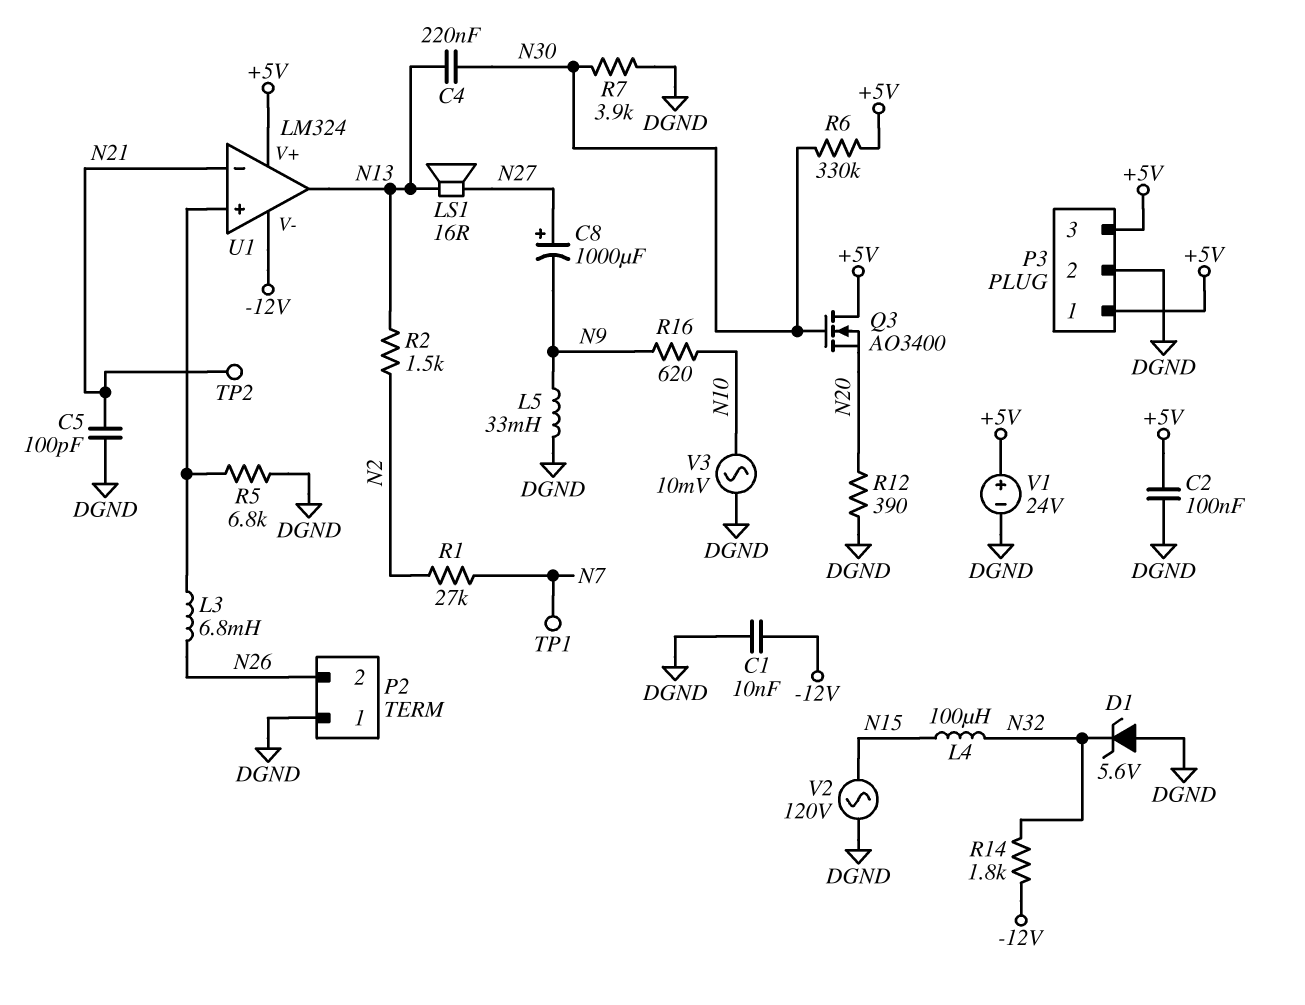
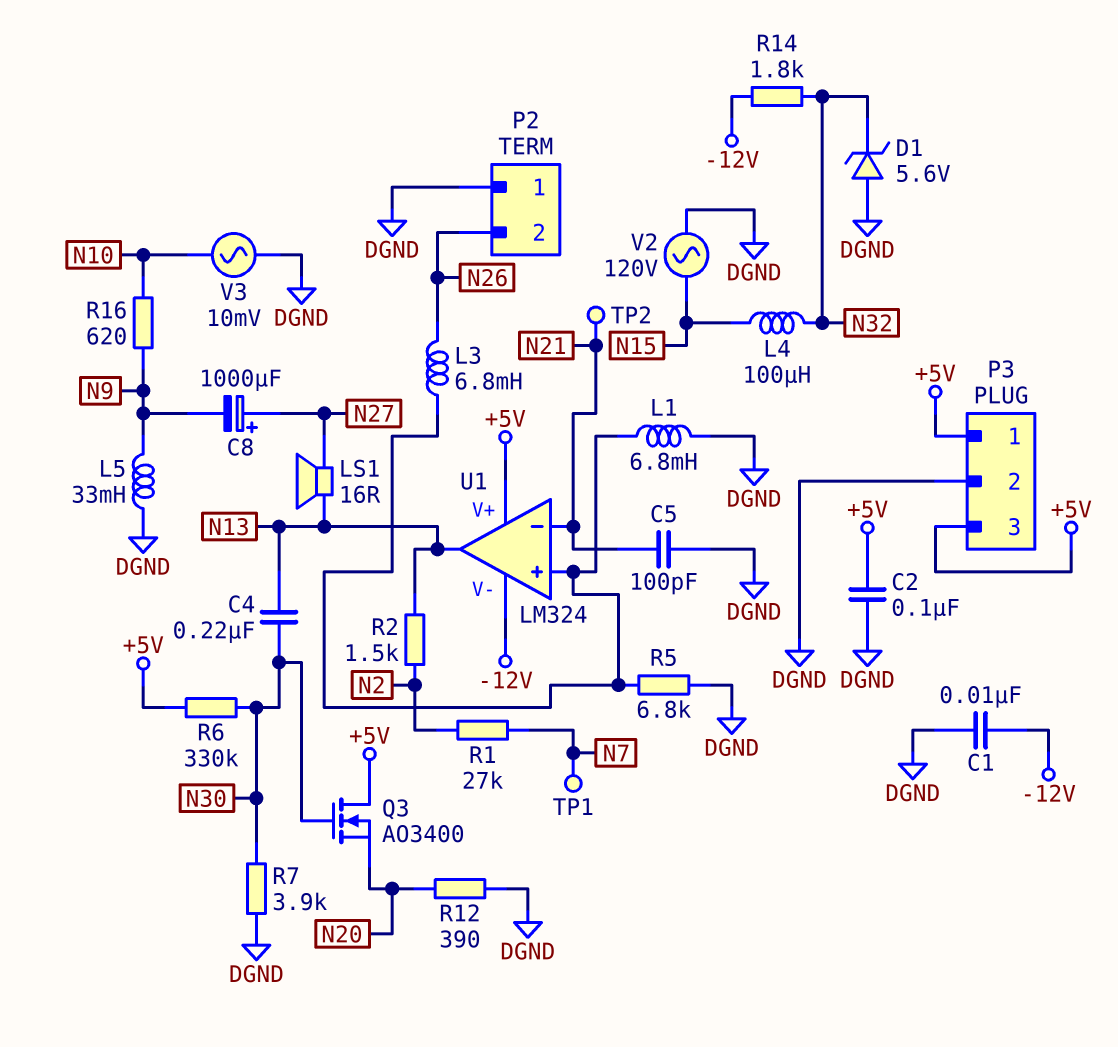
L1: none -> 6.8mH (DGND, U1/in+)
V1: 24V (plus +5V, minus DGND) -> none

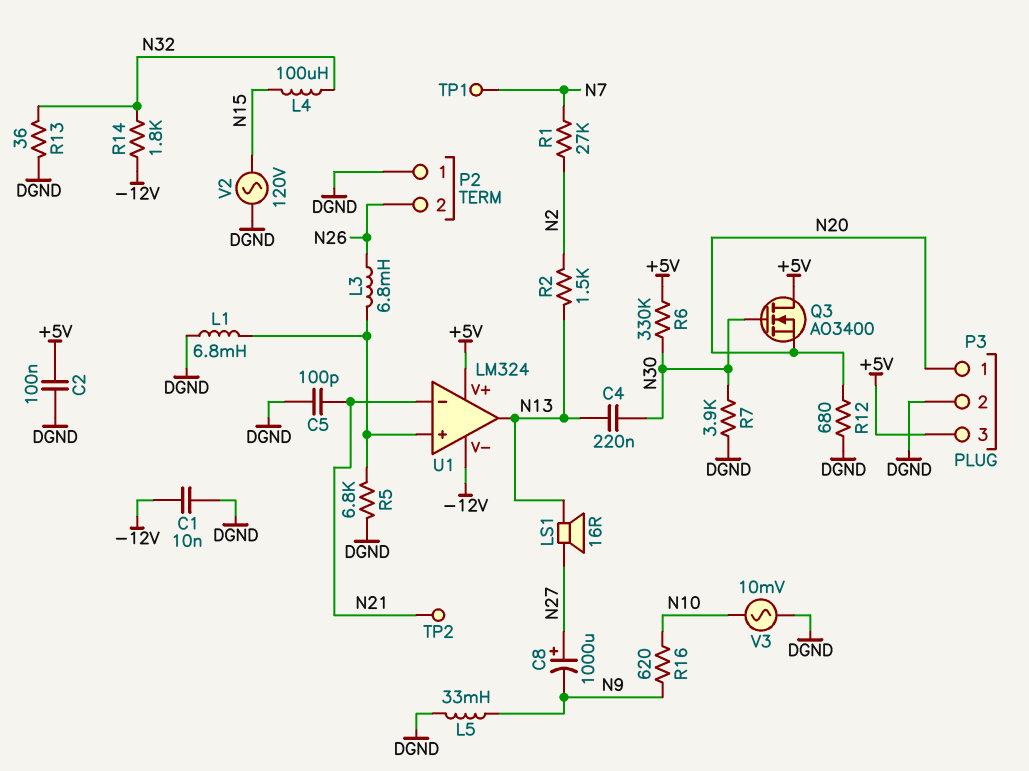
D1: zener 5.6V (A DGND, K N32) -> none
P3 pin 1: +5V -> N20
R12: 390 (DGND, N20) -> 680 (DGND, N20)
R13: none -> 36 (DGND, N32)

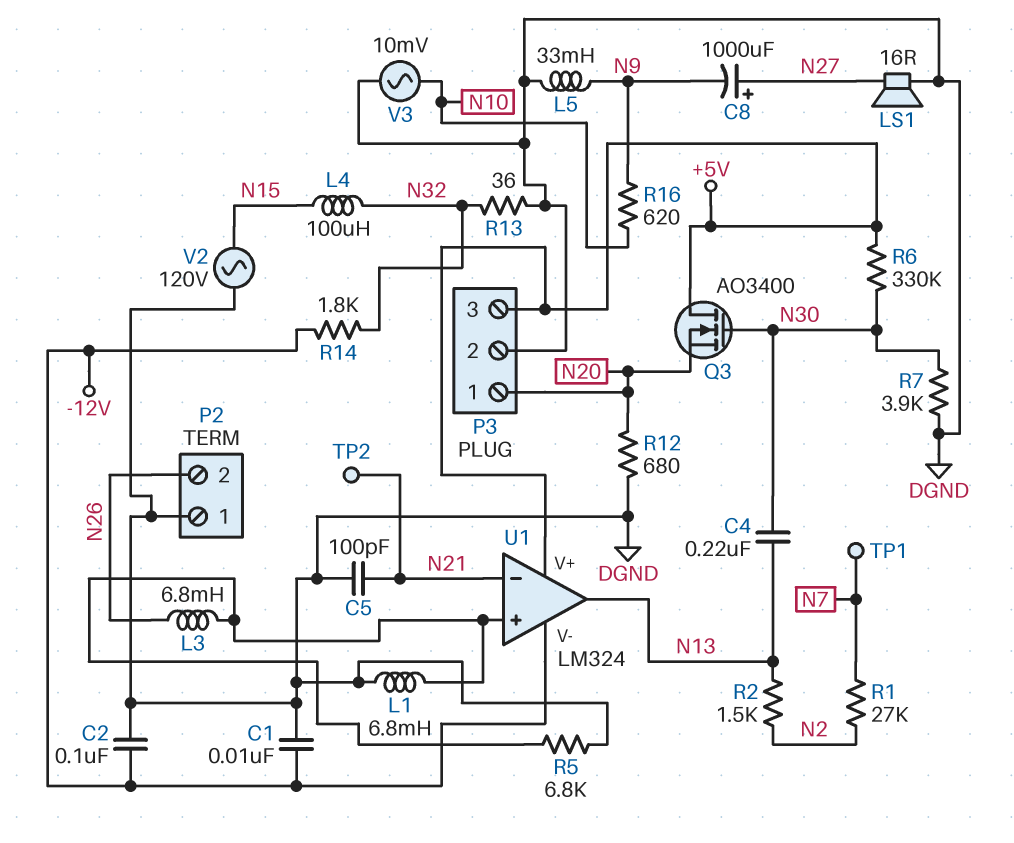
C2: 100nF (+5V, DGND) -> 100nF (-12V, DGND)
LS1: speaker 16R (N13, N27) -> speaker 16R (DGND, N27)

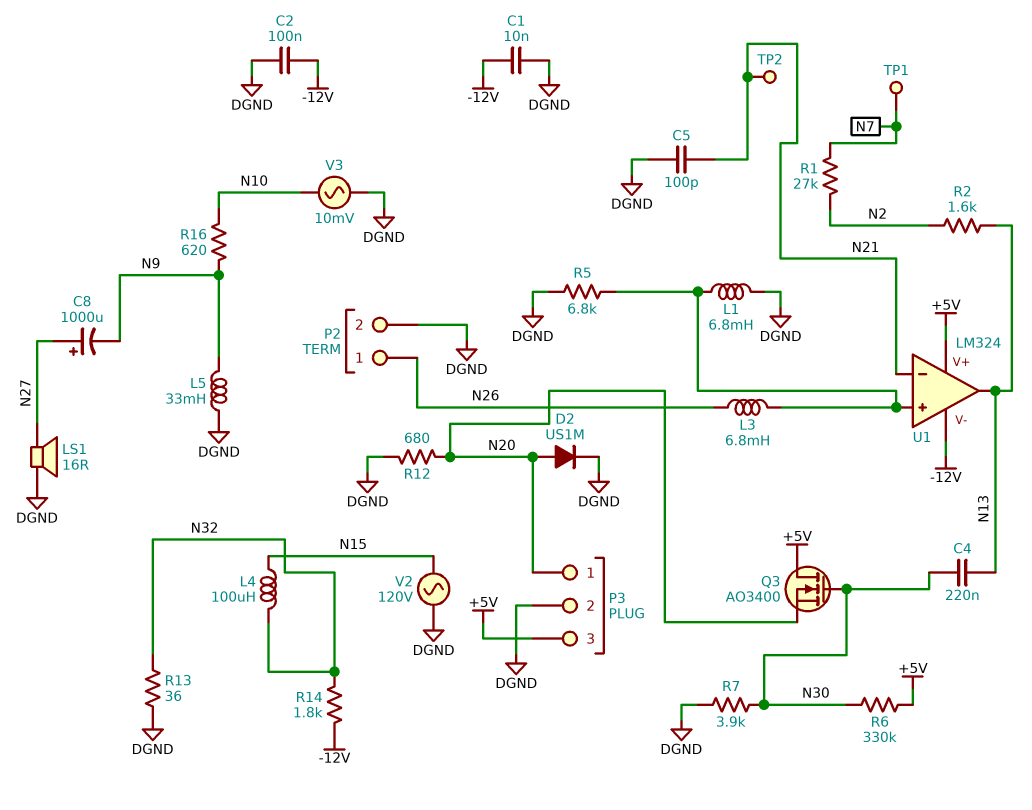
D2: none -> diode US1M (A N20, K DGND)
P2 pin 1: DGND -> N26
P2 pin 2: N26 -> DGND
R2: 1.5k (N2, N13) -> 1.6k (N2, N13)

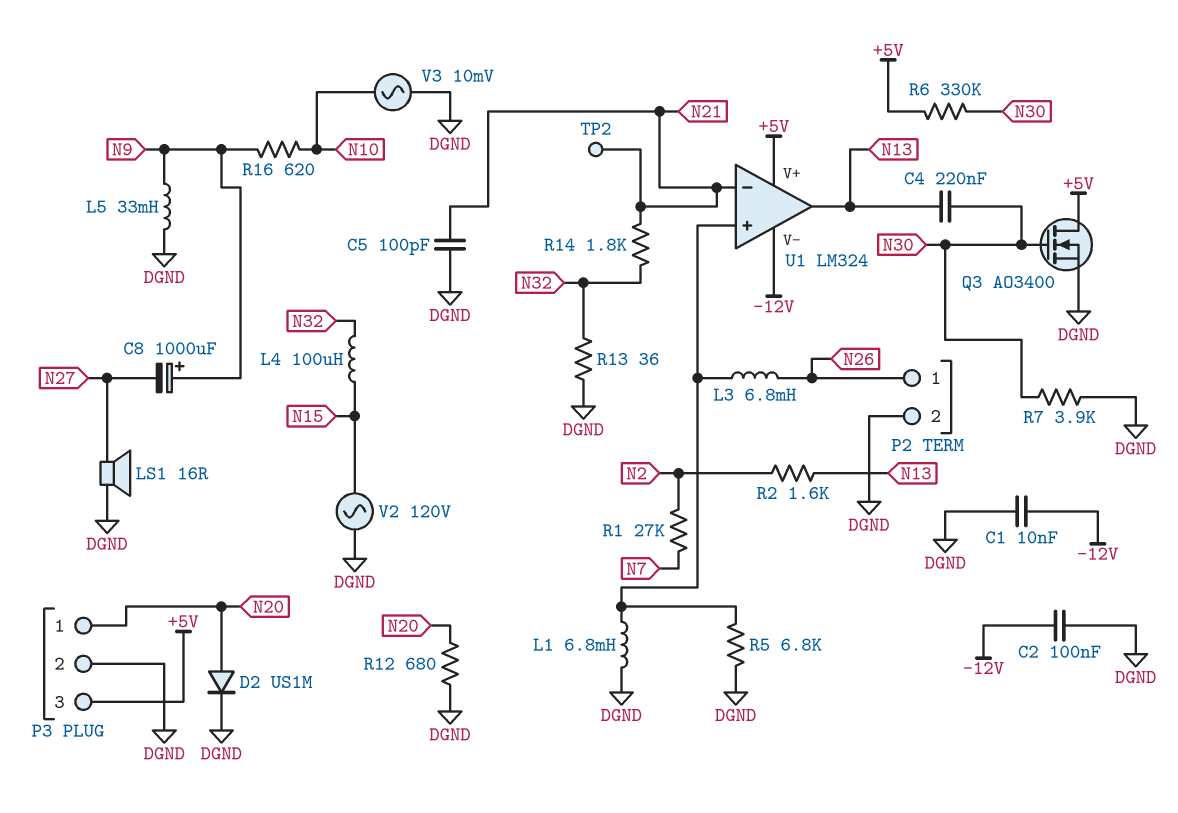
C8: 1000uF (plus N27, minus N9) -> 1000uF (plus N9, minus N27)
Q3: NMOS AO3400 (G N30, D +5V, S N20) -> NMOS AO3400 (G N30, D +5V, S DGND)
R14: 1.8k (-12V, N32) -> 1.8k (N21, N32)
TP1: test point (N7) -> none

